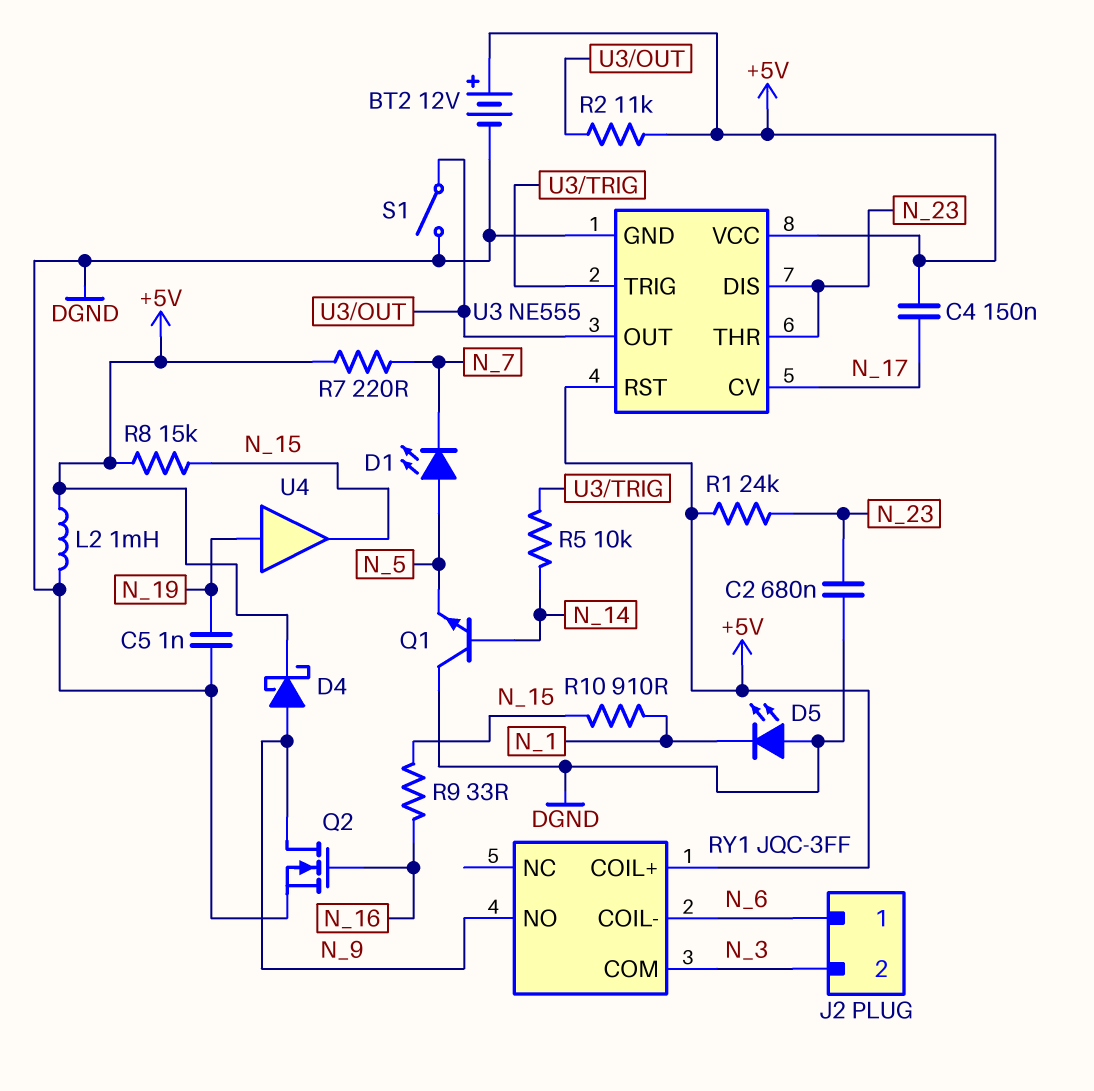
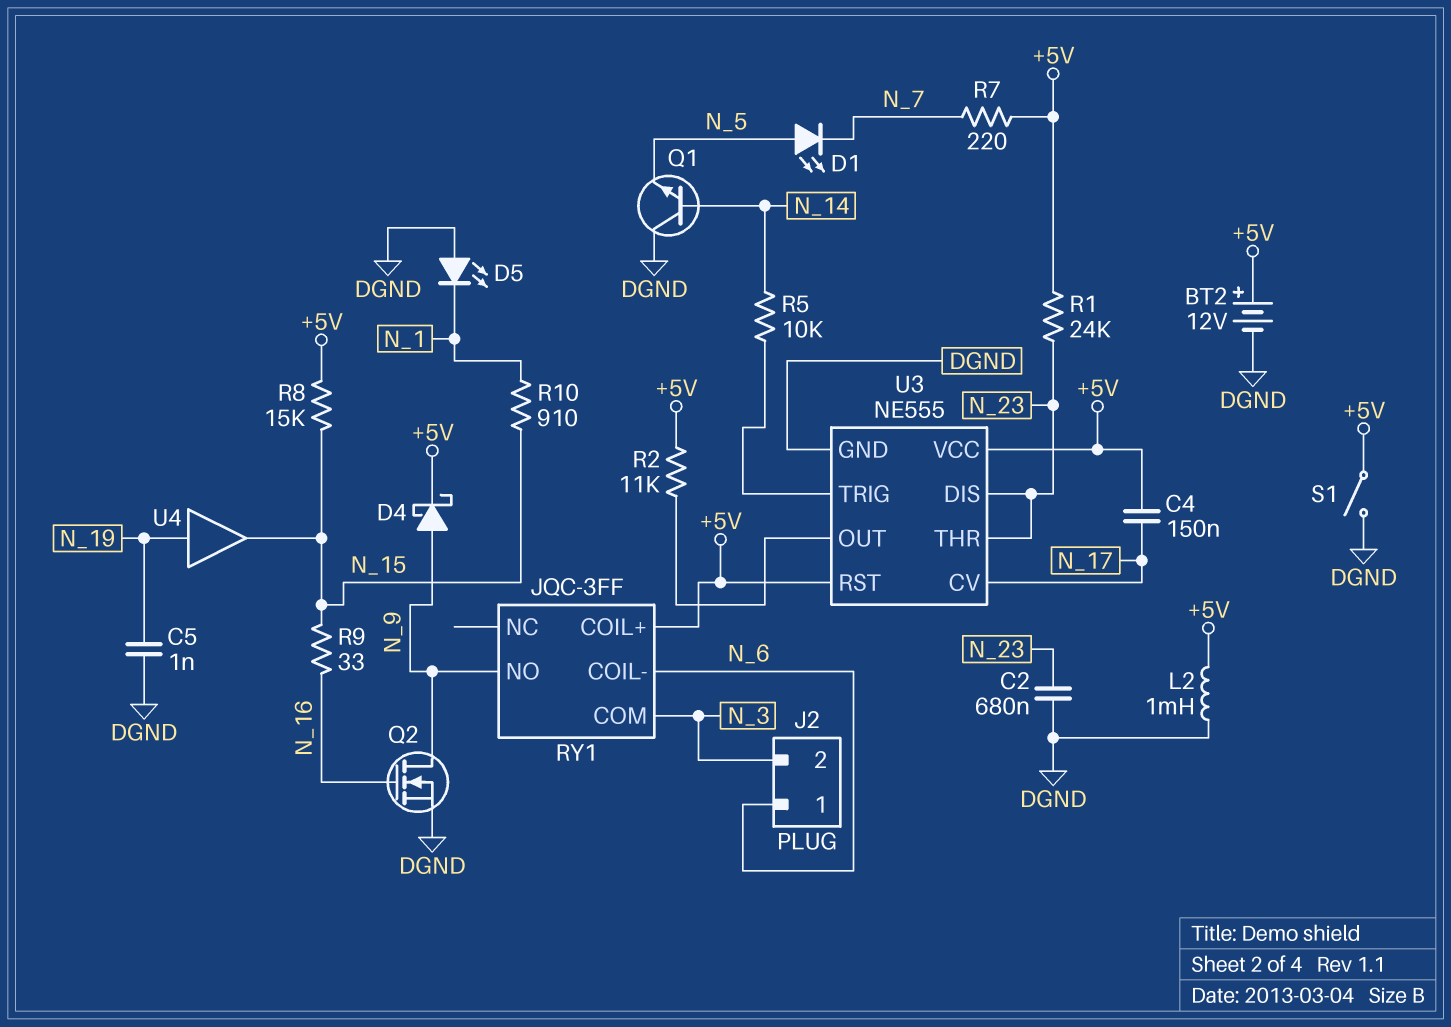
S1: switch (DGND, U3/OUT) -> switch (+5V, DGND)

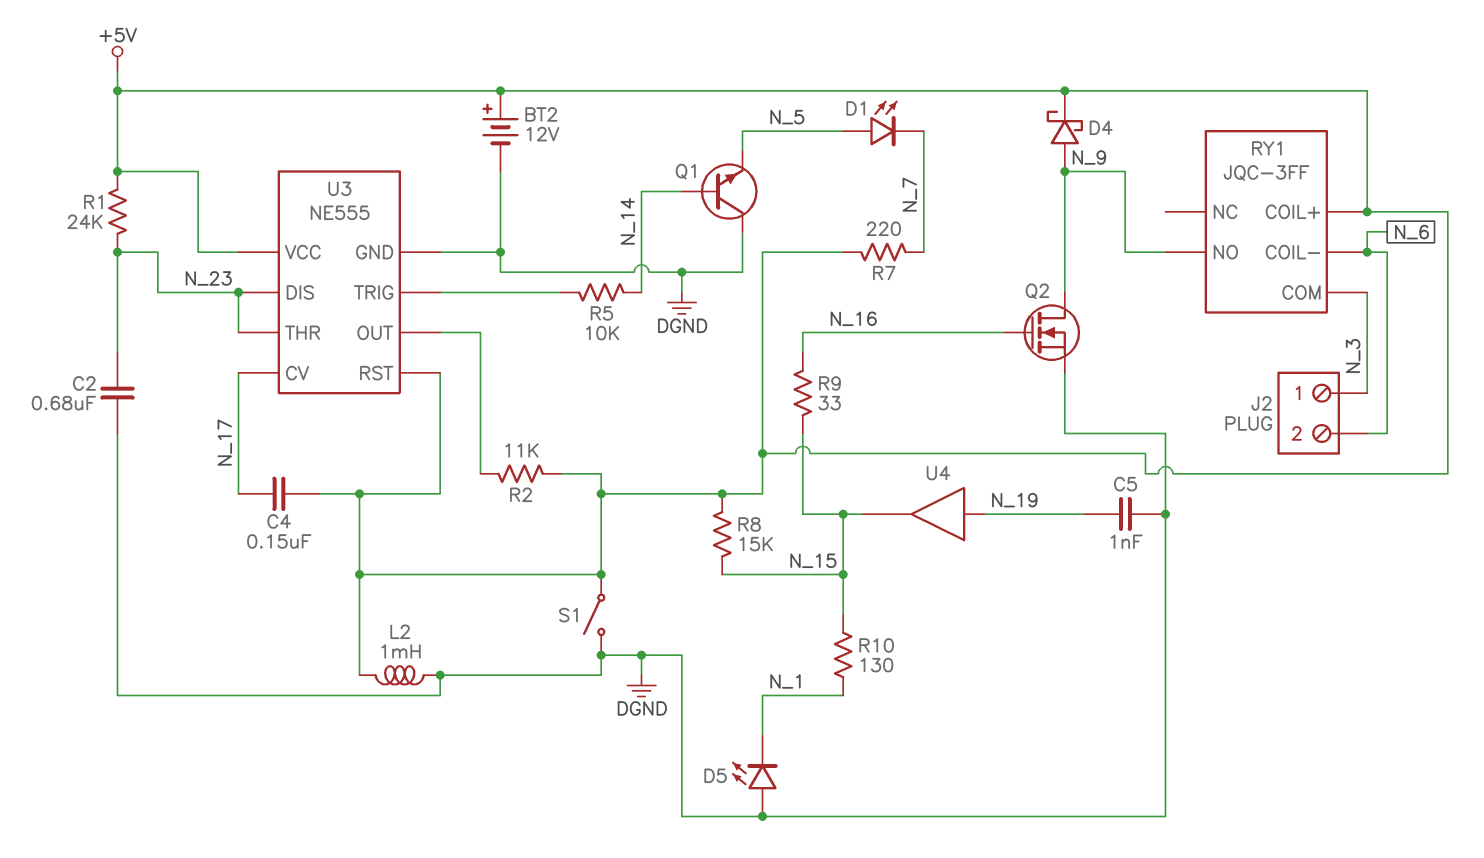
J2 pin 1: N_6 -> N_3
J2 pin 2: N_3 -> N_6
R10: 910 (N_1, N_15) -> 130 (N_1, N_15)

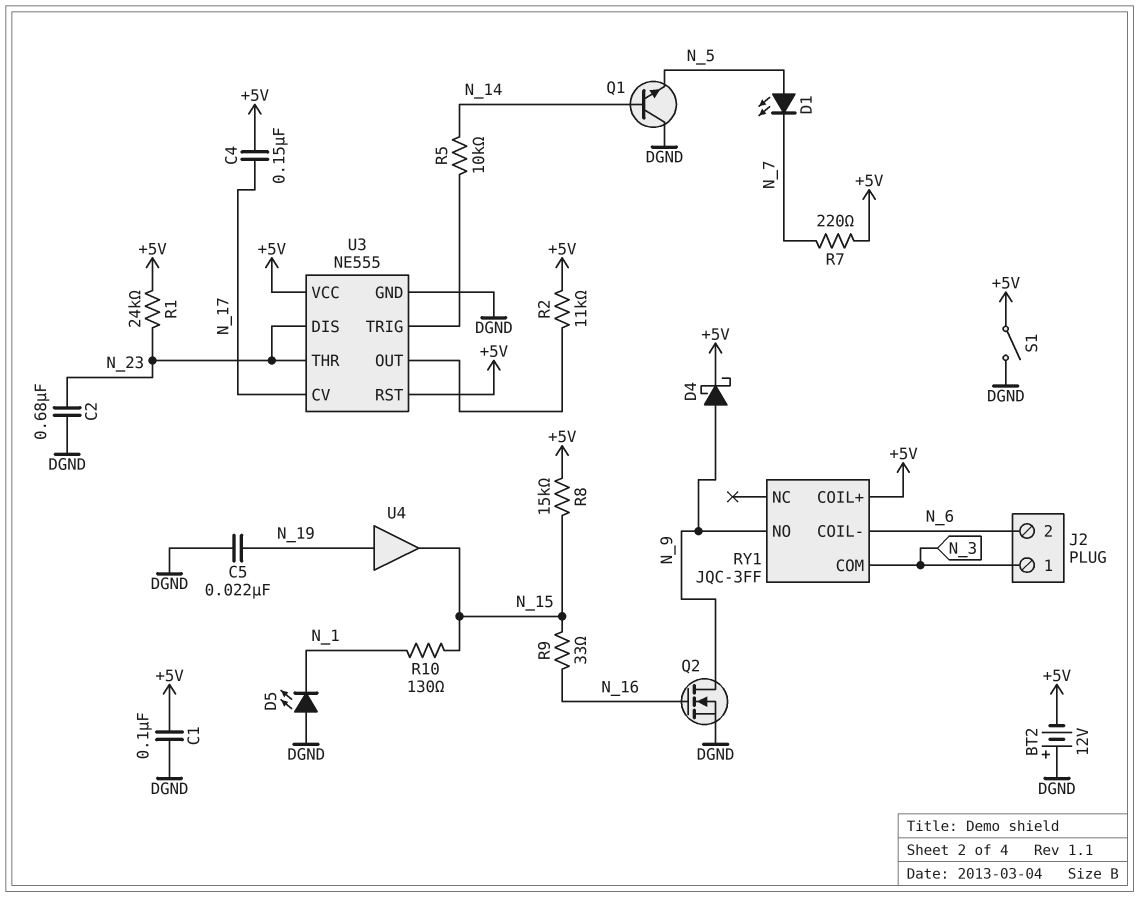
BT2: 12V (plus +5V, minus DGND) -> 12V (plus DGND, minus +5V)
C1: none -> 100nF (+5V, DGND)
C5: 1nF (DGND, N_19) -> 22nF (DGND, N_19)
L2: 1mH (+5V, DGND) -> none

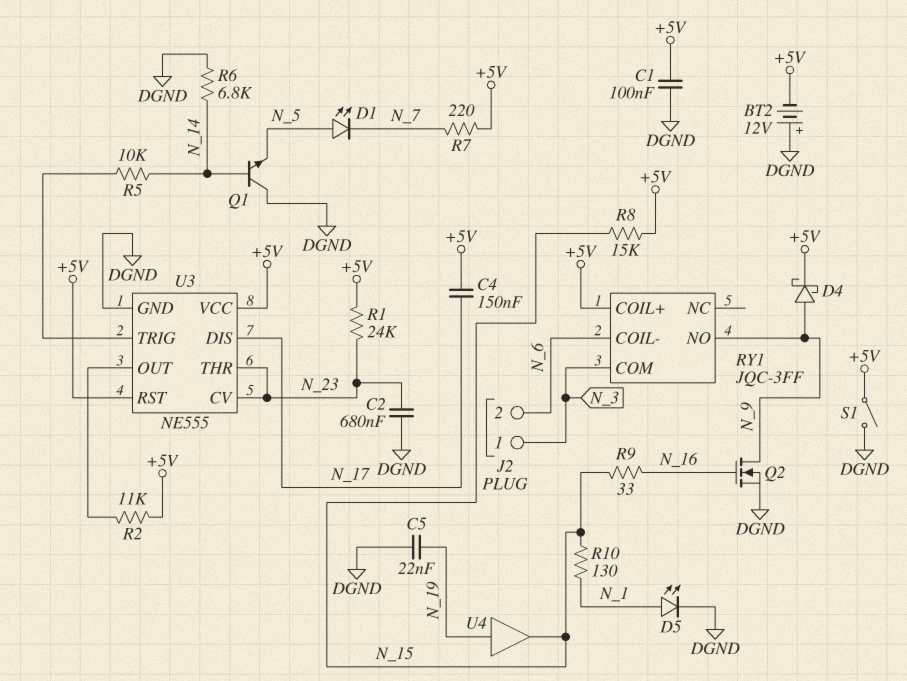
D5: LED (A DGND, K N_1) -> LED (A N_1, K DGND)
R6: none -> 6.8k (DGND, N_14)
U3 pin CV: N_17 -> N_23
U3 pin DIS: N_23 -> N_17

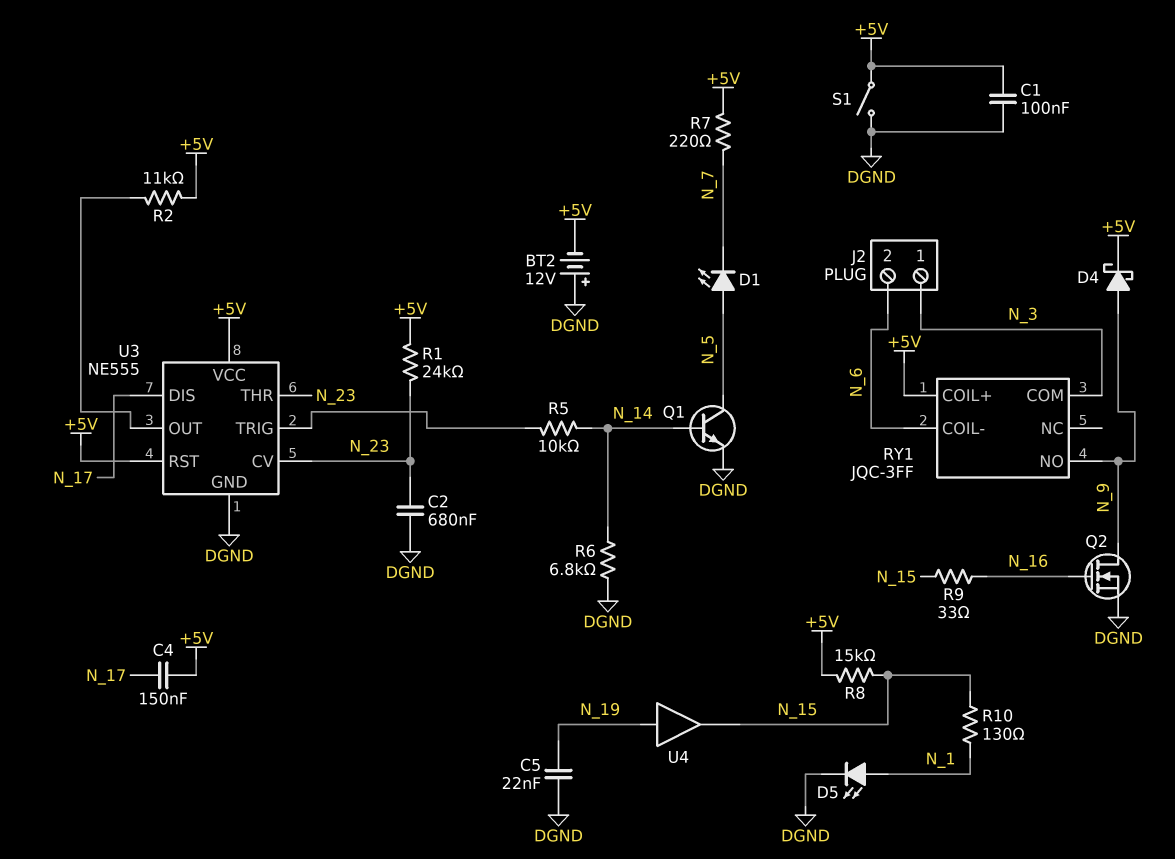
Q1: NPN (B N_14, C DGND, E N_5) -> NPN (B N_14, C N_5, E DGND)

